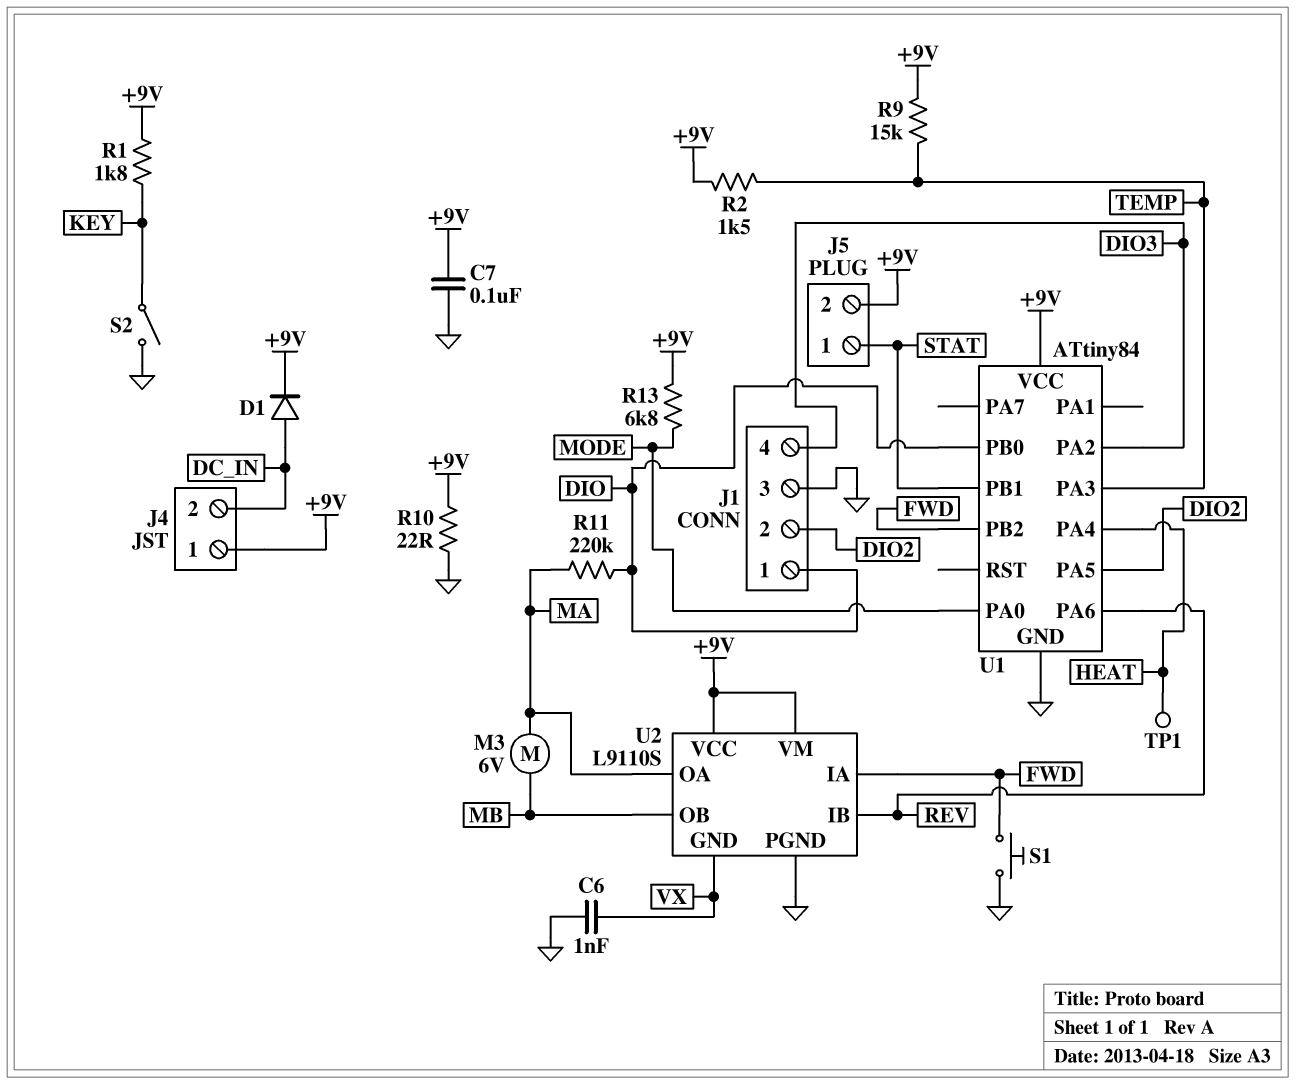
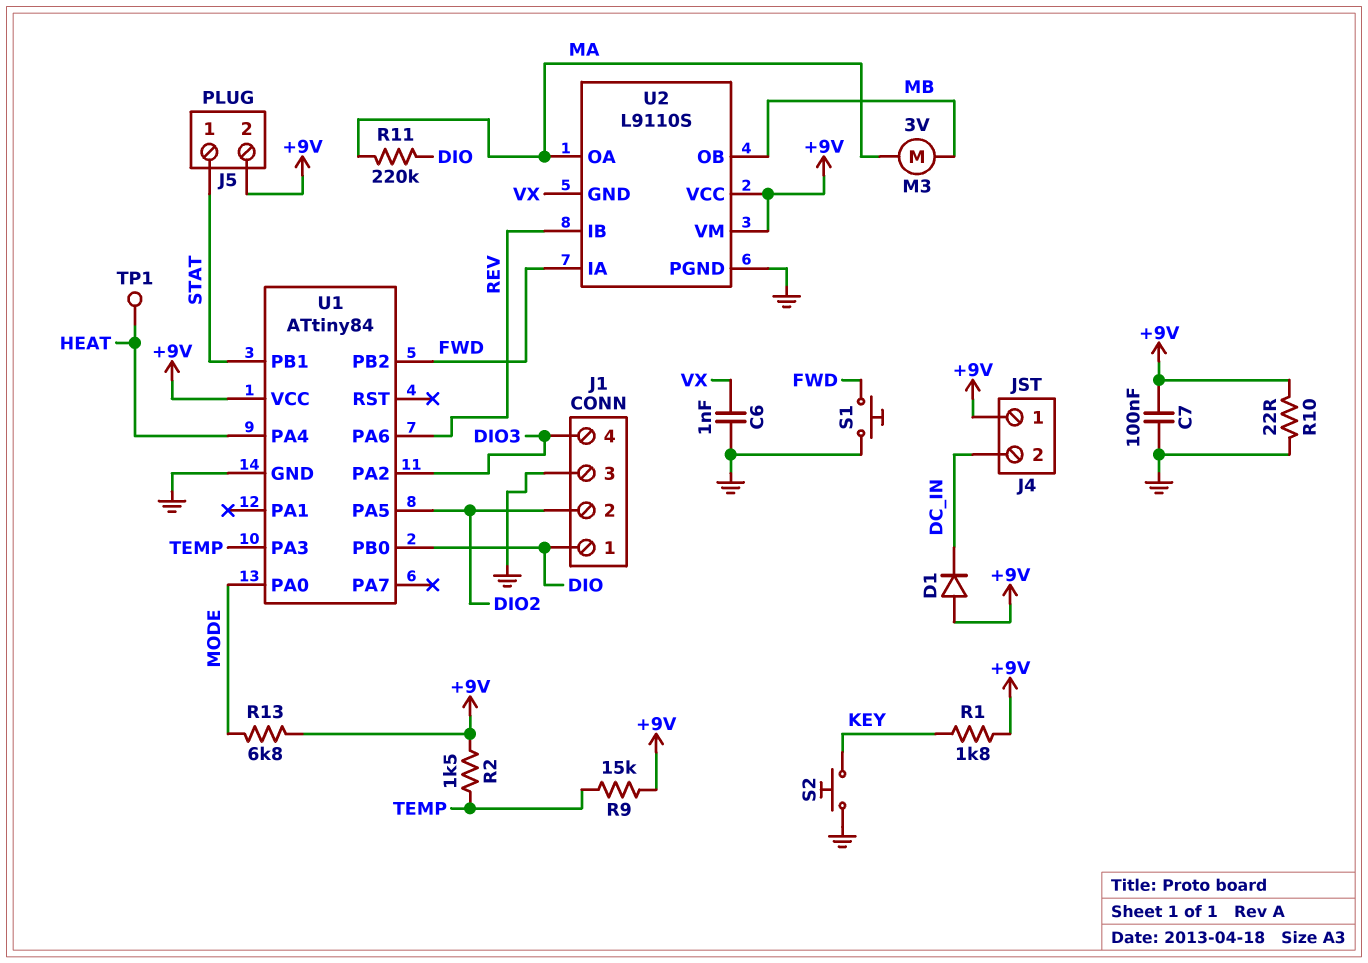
D1: diode (A DC_IN, K +9V) -> diode (A +9V, K DC_IN)
M3: motor 6V (MA, MB) -> motor 3V (MA, MB)
S2: switch (GND, KEY) -> button (GND, KEY)

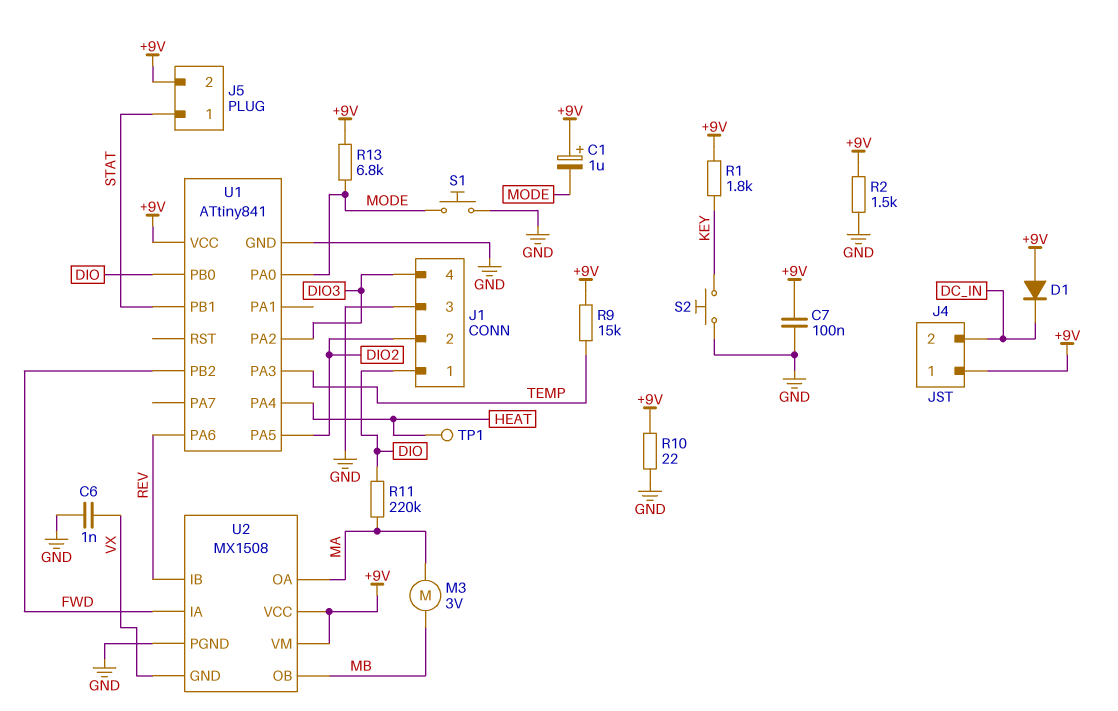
C1: none -> 1uF (plus +9V, minus MODE)
R2: 1.5k (+9V, TEMP) -> 1.5k (+9V, GND)
S1: button (FWD, GND) -> button (GND, MODE)
U1: ATtiny84 -> ATtiny841
U2: L9110S -> MX1508

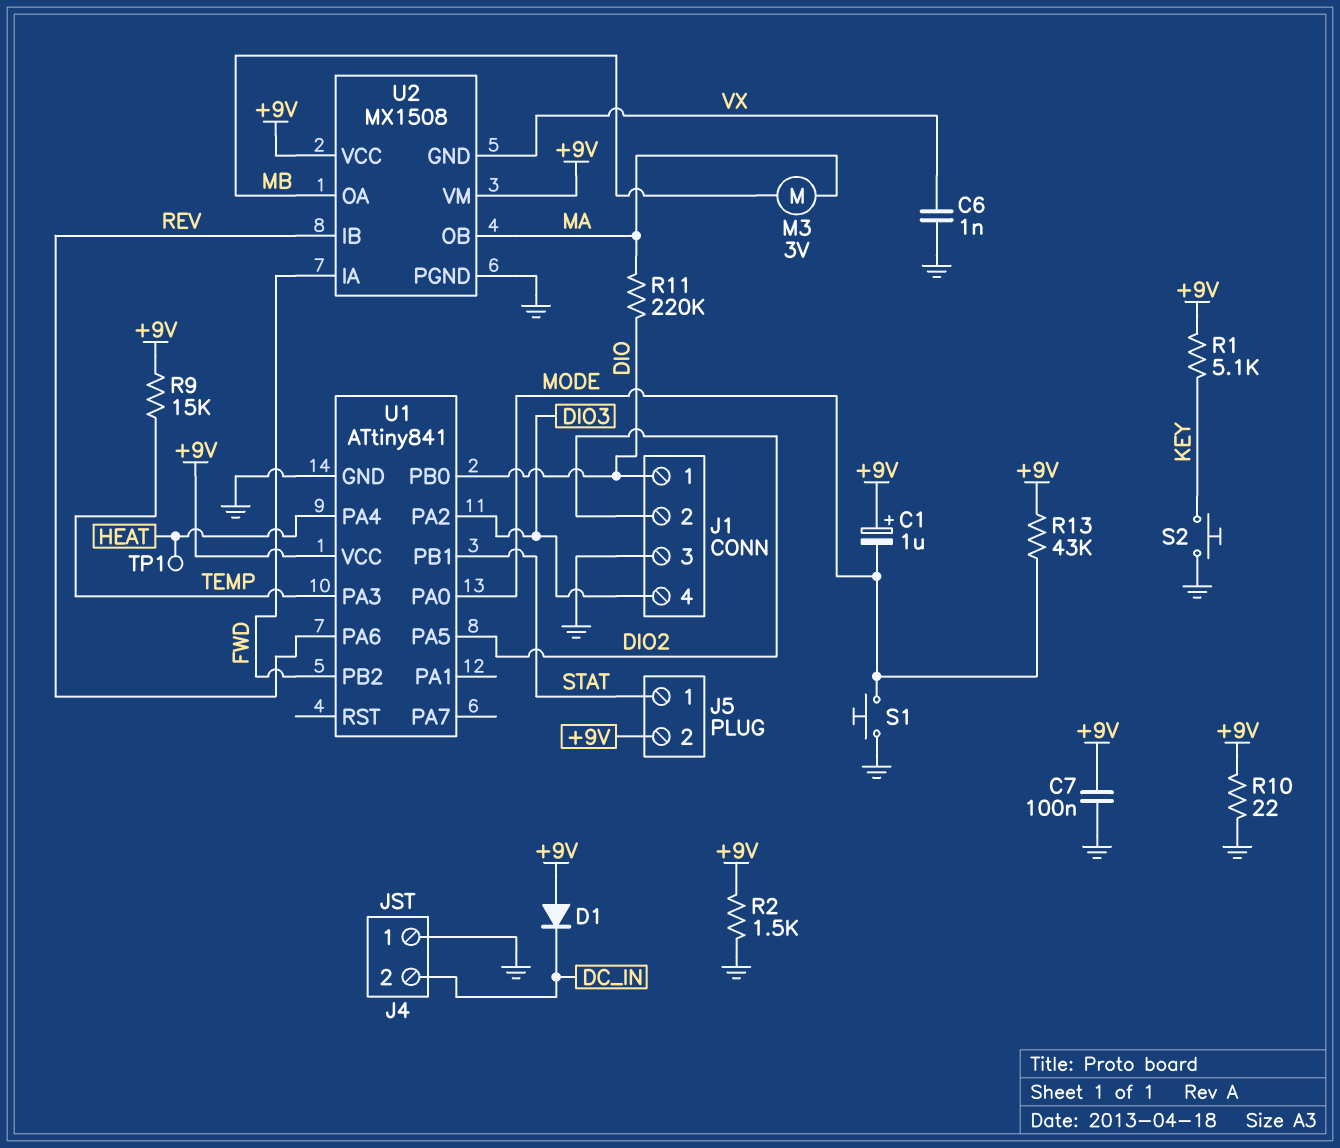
J4 pin 1: +9V -> GND
R1: 1.8k (+9V, KEY) -> 5.1k (+9V, KEY)
R13: 6.8k (+9V, MODE) -> 43k (+9V, MODE)
U2 pin OA: MA -> MB
U2 pin OB: MB -> MA

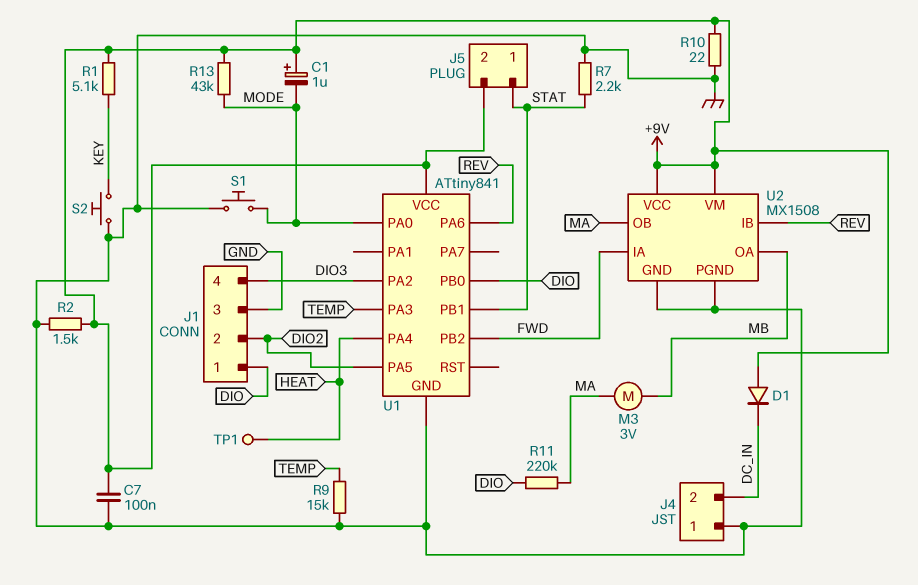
C6: 1nF (GND, VX) -> none
R7: none -> 2.2k (GND, STAT)
R9: 15k (+9V, TEMP) -> 15k (GND, TEMP)
U2 pin GND: VX -> GND

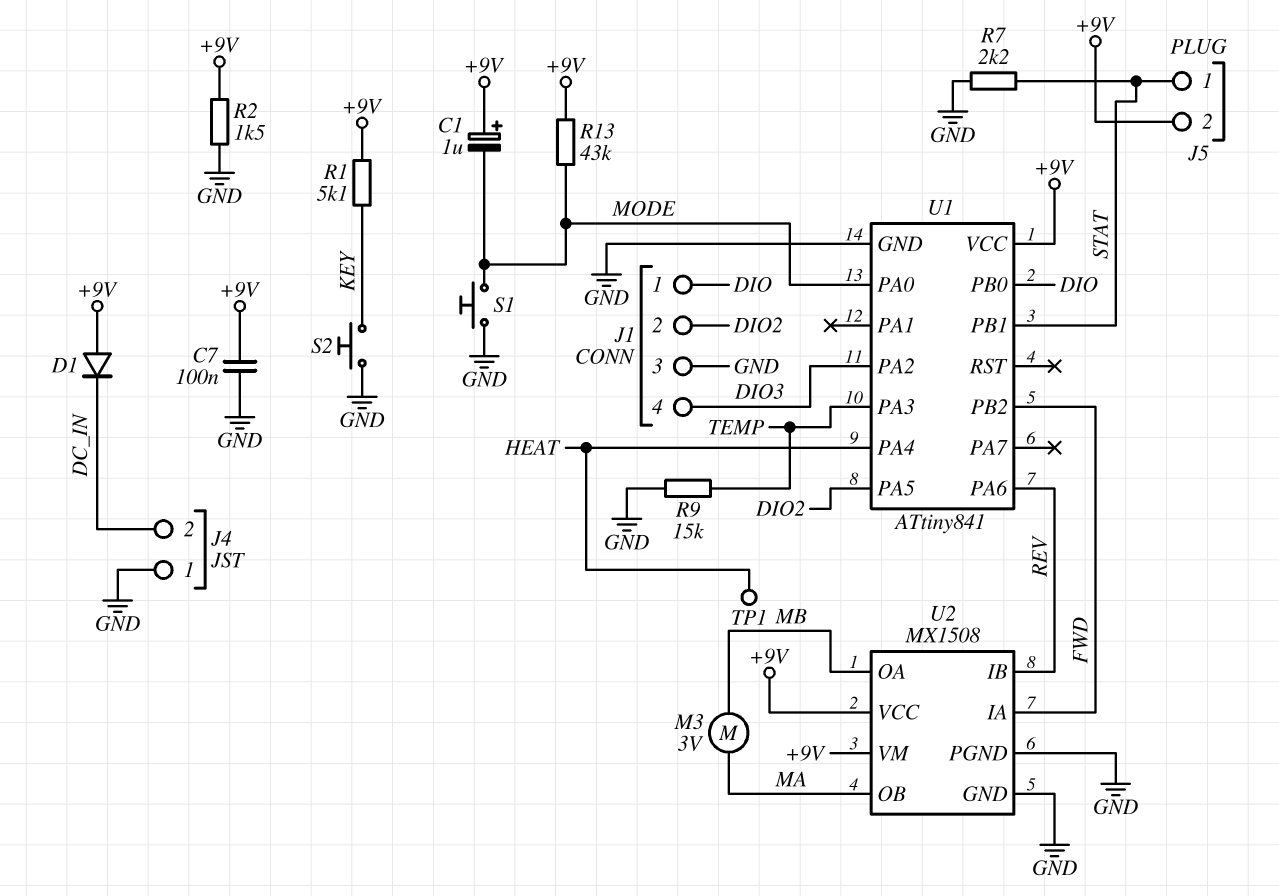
R10: 22 (+9V, GND) -> none
R11: 220k (DIO, MA) -> none

